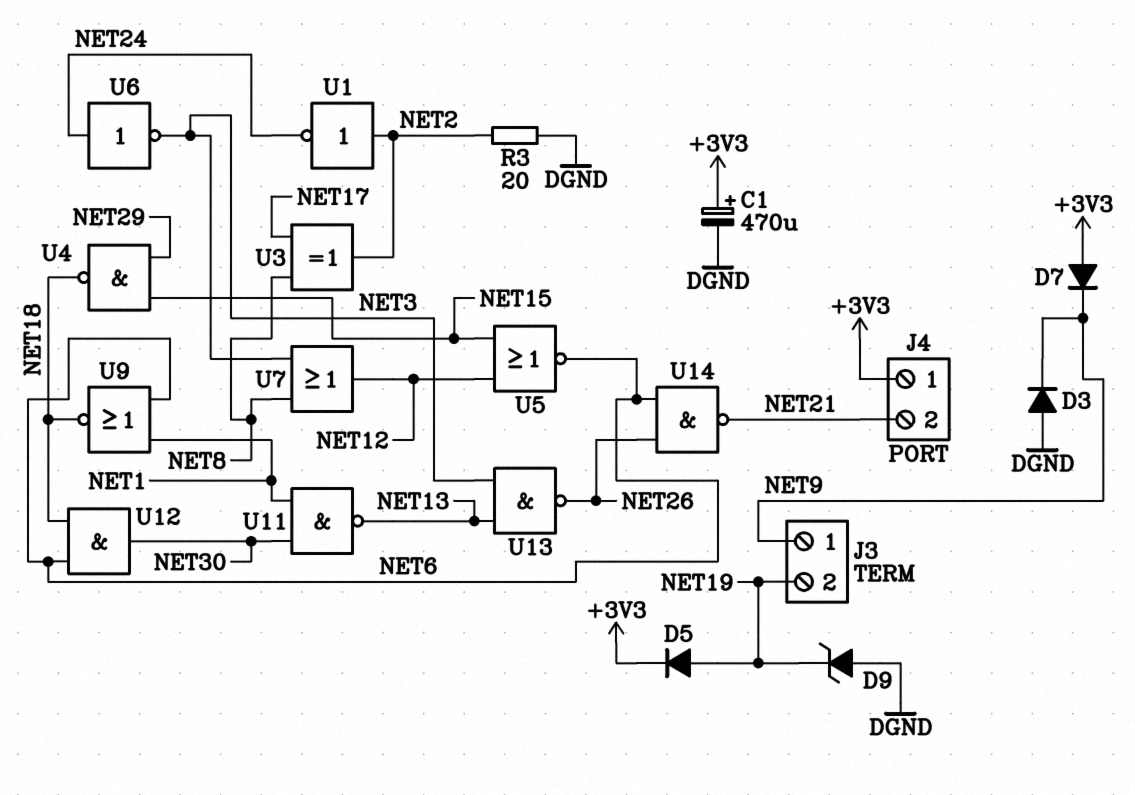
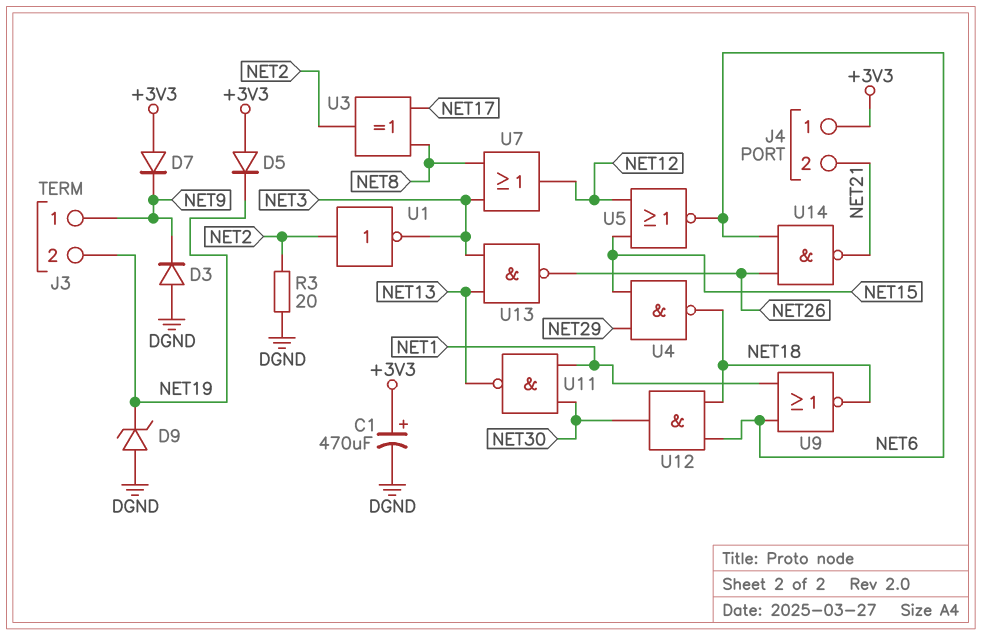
D5: diode (A NET19, K +3V3) -> diode (A +3V3, K NET19)
U1: NOT (in NET2, out NET24) -> NOT (in NET2, out NET3)
U6: NOT (in NET24, out NET3) -> none

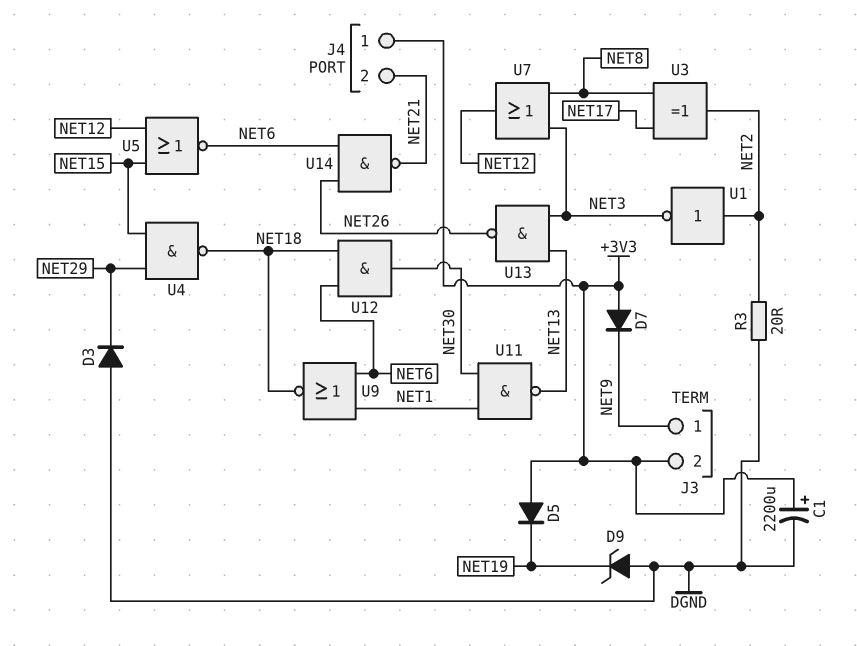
C1: 470uF (plus +3V3, minus DGND) -> 2200uF (plus +3V3, minus DGND)
D3: diode (A DGND, K NET9) -> diode (A DGND, K NET29)
J3 pin 2: NET19 -> +3V3

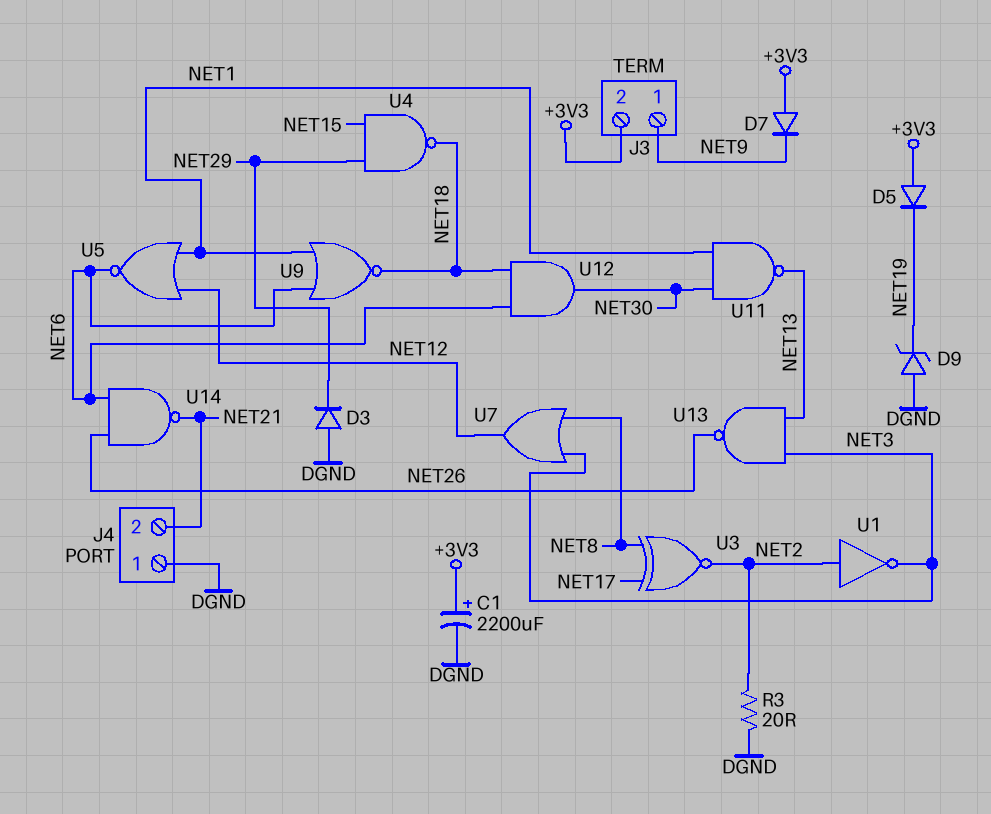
J4 pin 1: +3V3 -> DGND
U3: XOR (in NET8, in NET17, out NET2) -> XNOR (in NET8, in NET17, out NET2)
U5: NOR (in NET12, in NET15, out NET6) -> NOR (in NET1, in NET12, out NET6)

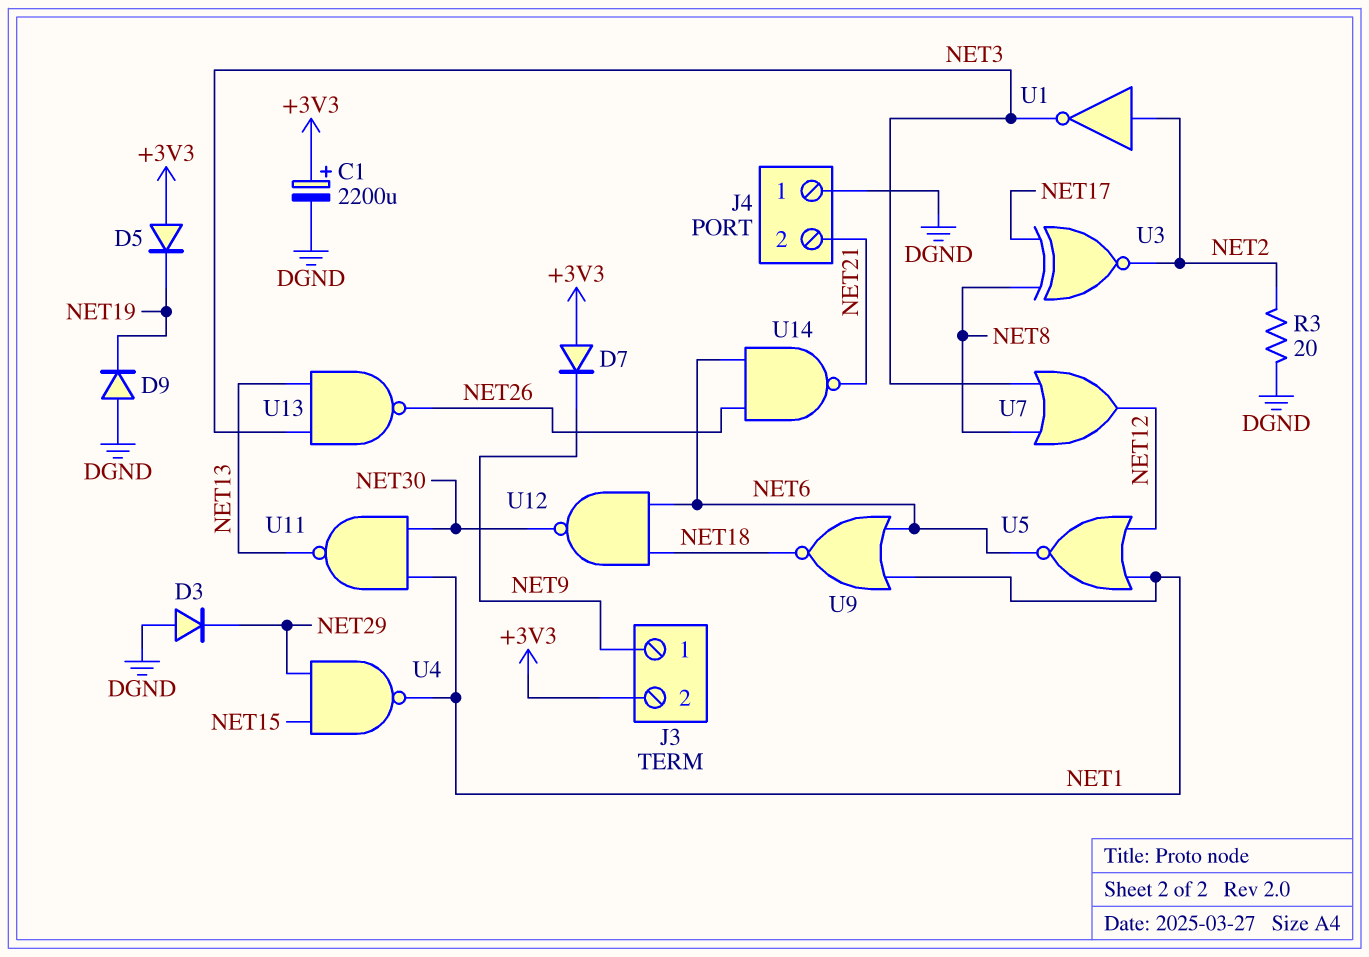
D9: zener (A DGND, K NET19) -> diode (A DGND, K NET19)
U4: NAND (in NET15, in NET29, out NET18) -> NAND (in NET15, in NET29, out NET1)
U12: AND (in NET6, in NET18, out NET30) -> NAND (in NET6, in NET18, out NET30)

